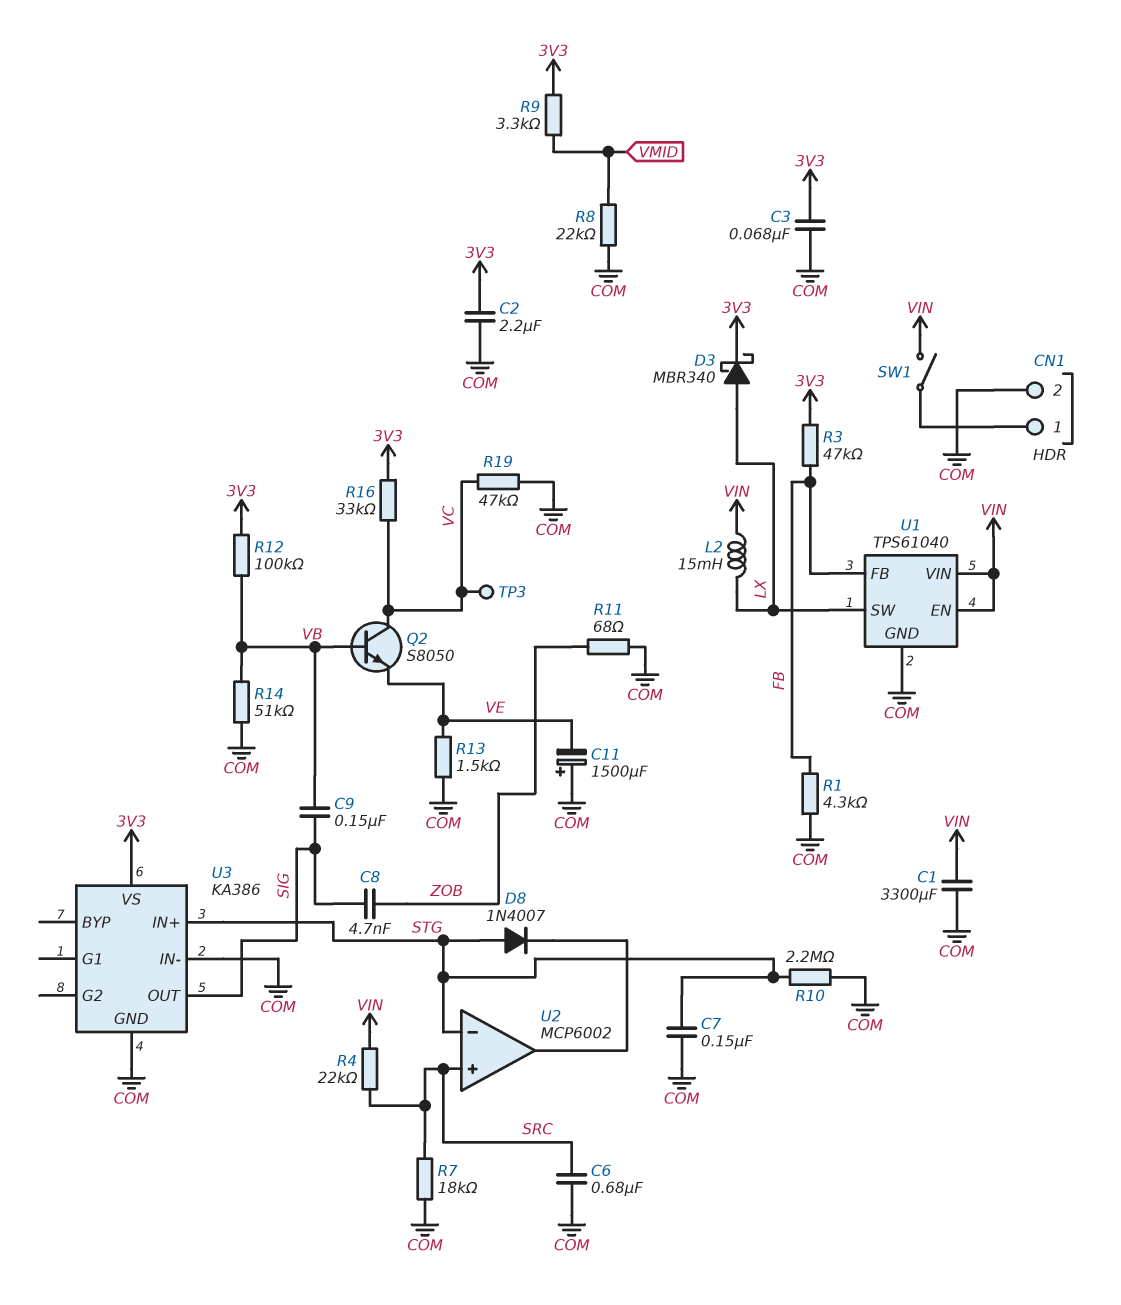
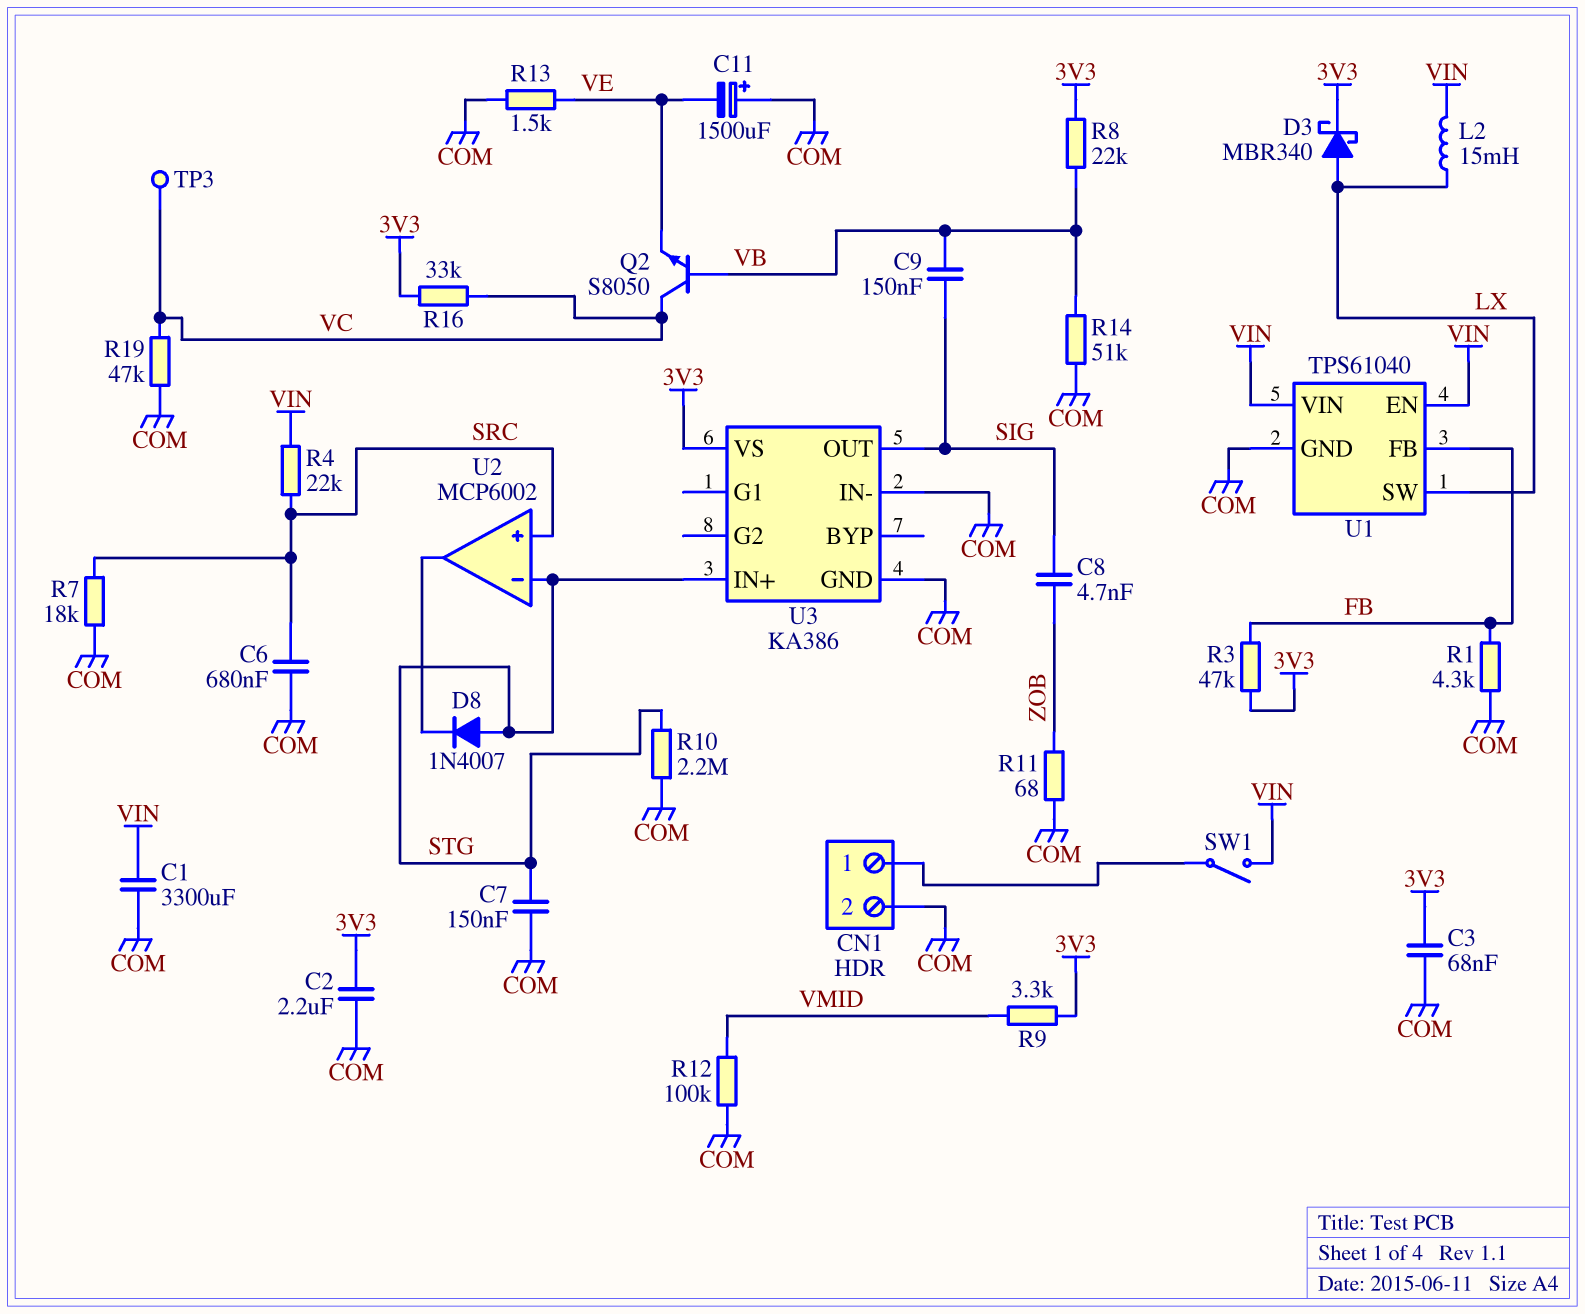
R8: 22k (COM, VMID) -> 22k (3V3, VB)
R12: 100k (3V3, VB) -> 100k (COM, VMID)

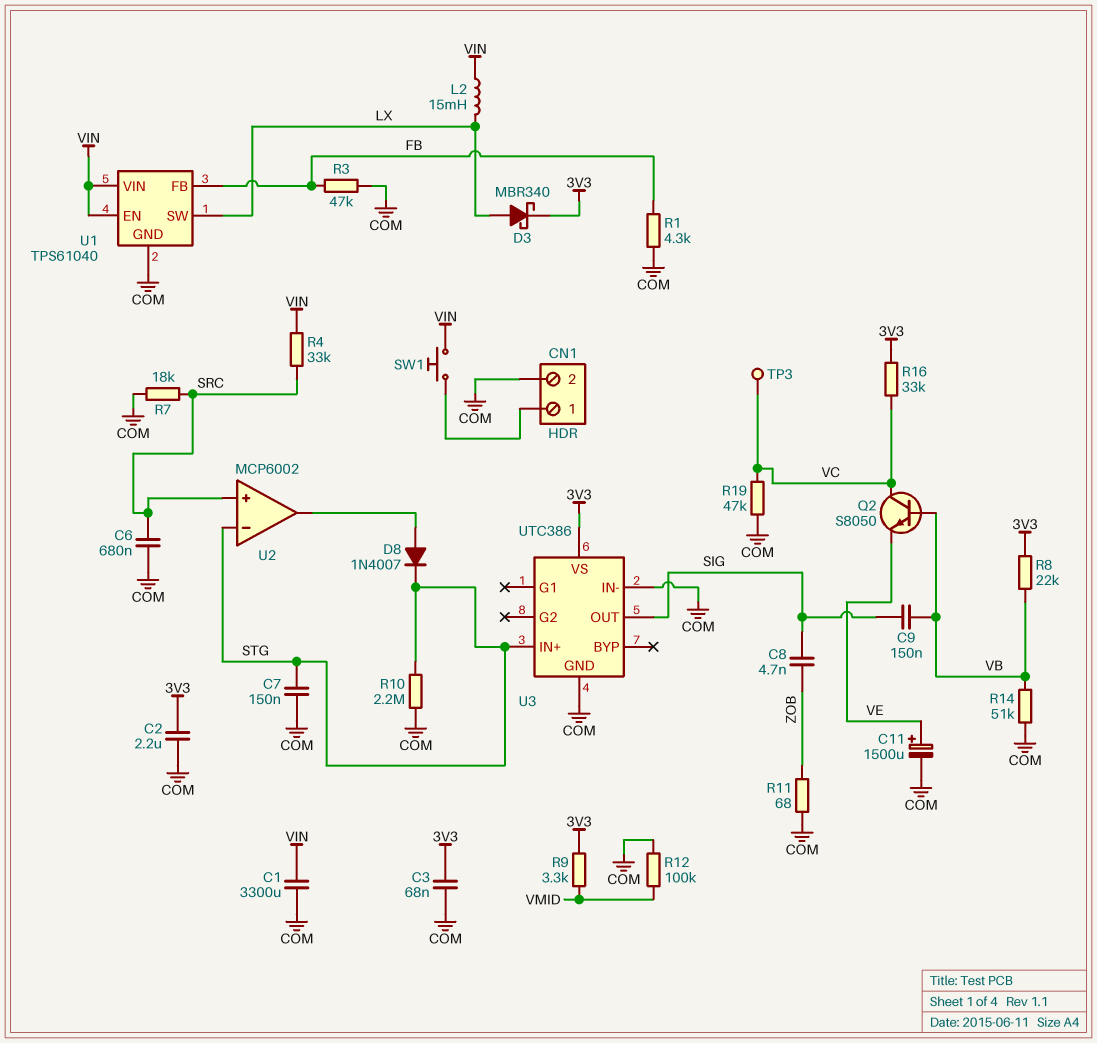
C11: 1500uF (plus COM, minus VE) -> 1500uF (plus VE, minus COM)
D8: diode 1N4007 (A STG, K U2/out) -> diode 1N4007 (A U2/out, K STG)
R3: 47k (3V3, FB) -> 47k (COM, FB)
R4: 22k (SRC, VIN) -> 33k (SRC, VIN)
R13: 1.5k (COM, VE) -> none
SW1: switch (CN1/1, VIN) -> button (CN1/1, VIN)
U3: KA386 -> UTC386

